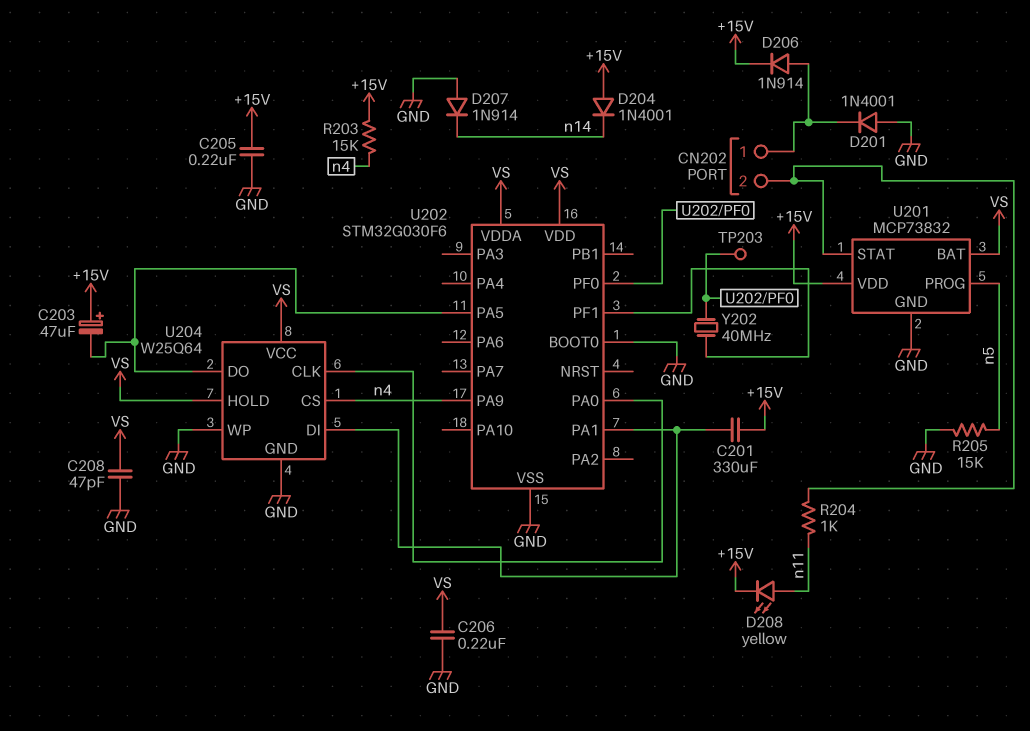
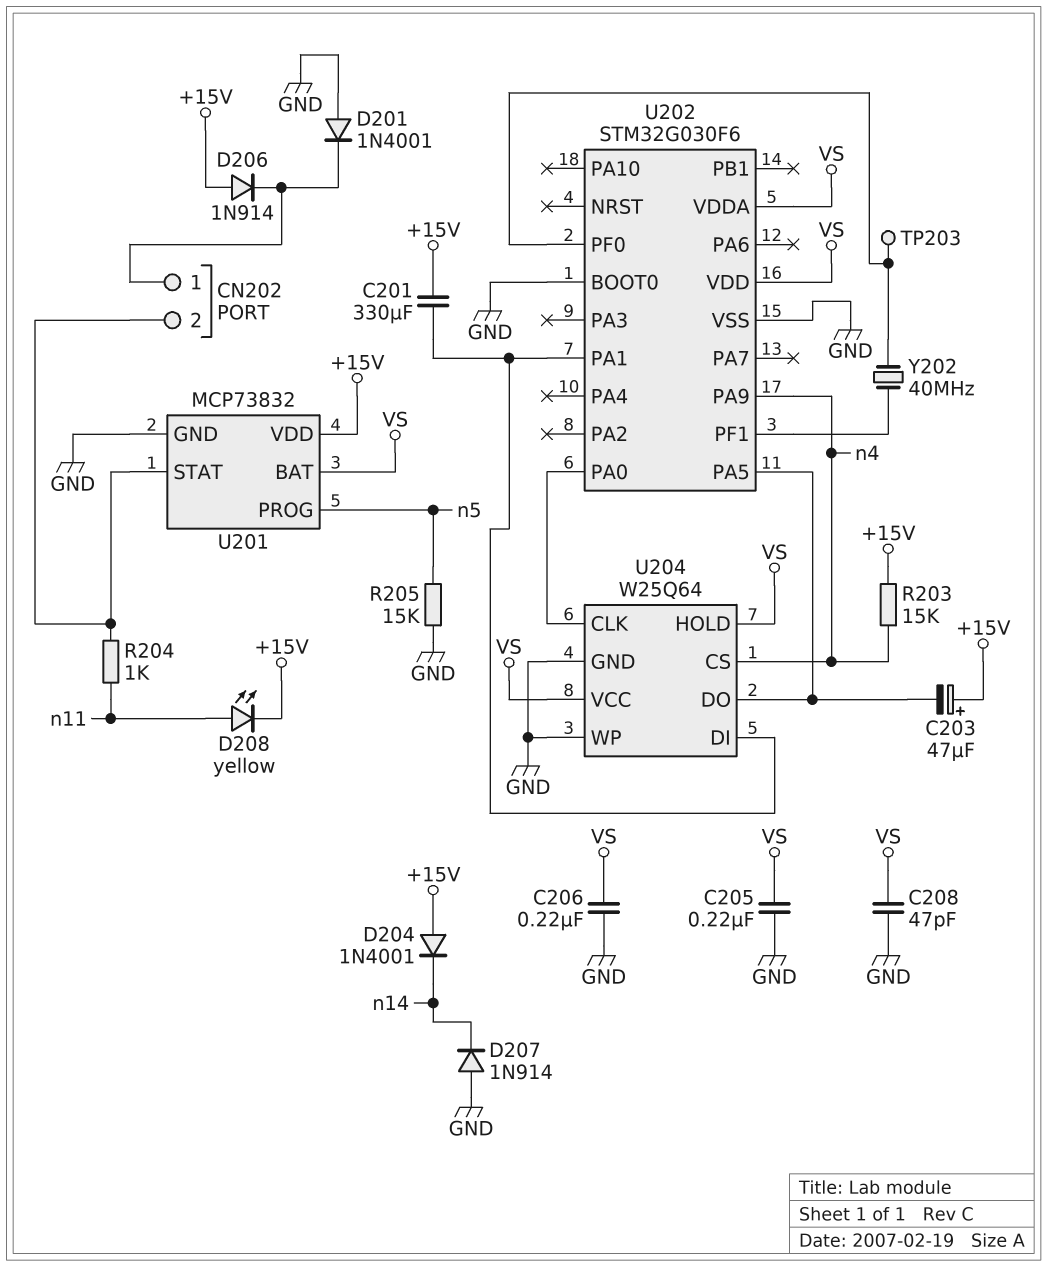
C205: 220nF (+15V, GND) -> 220nF (GND, VS)
D206: diode 1N914 (A CN202/1, K +15V) -> diode 1N914 (A +15V, K CN202/1)

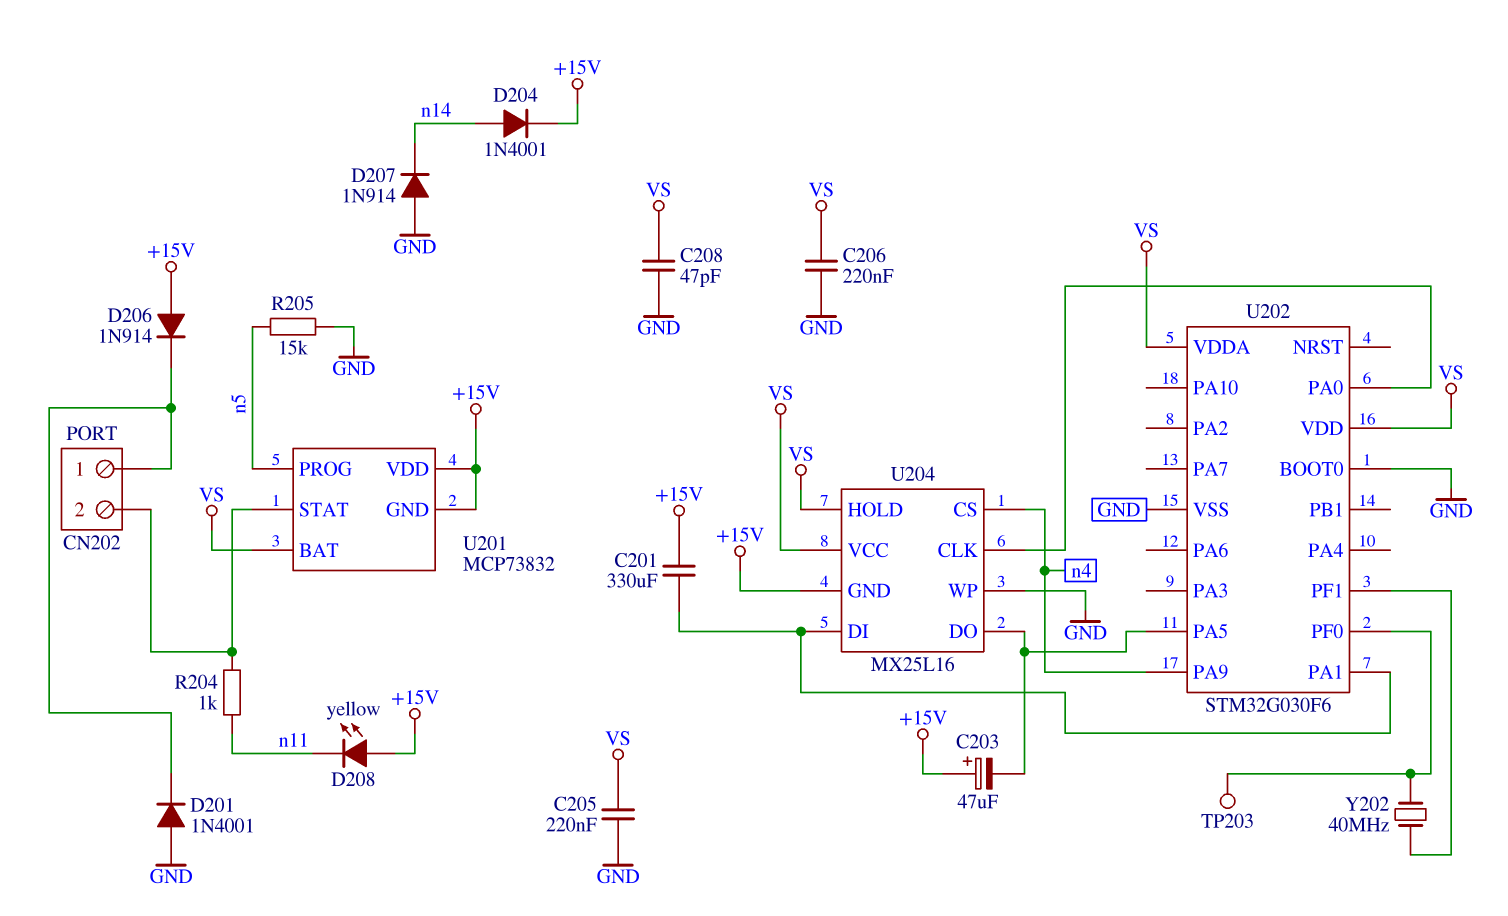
D204: diode 1N4001 (A +15V, K n14) -> diode 1N4001 (A n14, K +15V)
D208: LED yellow (A n11, K +15V) -> LED yellow (A +15V, K n11)
R203: 15k (+15V, n4) -> none
U201 pin GND: GND -> +15V
U204: W25Q64 -> MX25L16
U204 pin GND: GND -> +15V

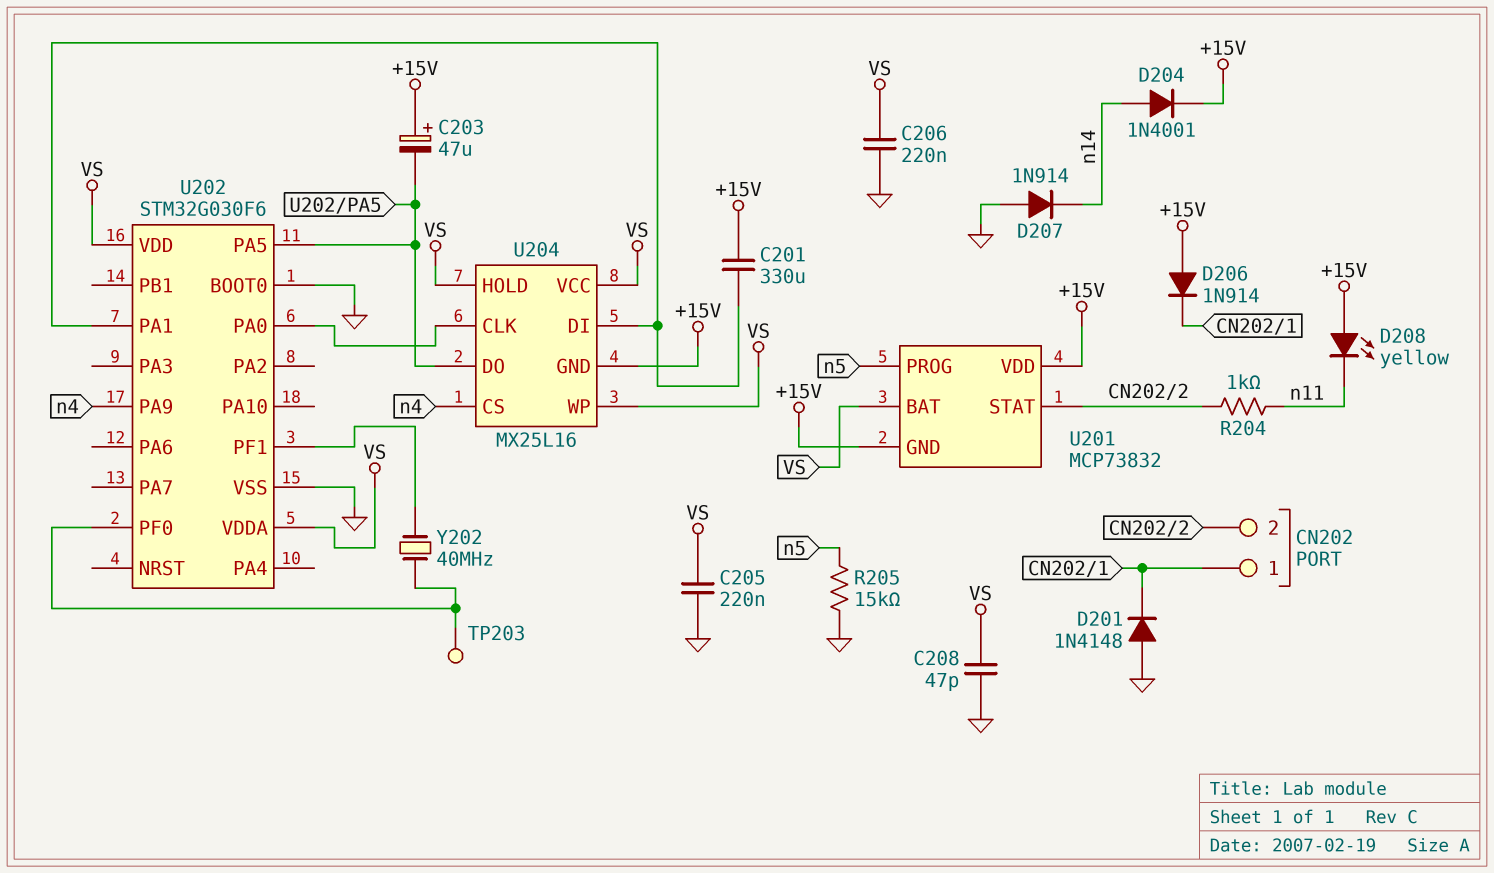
D201: diode 1N4001 (A GND, K CN202/1) -> diode 1N4148 (A GND, K CN202/1)
U204 pin WP: GND -> VS

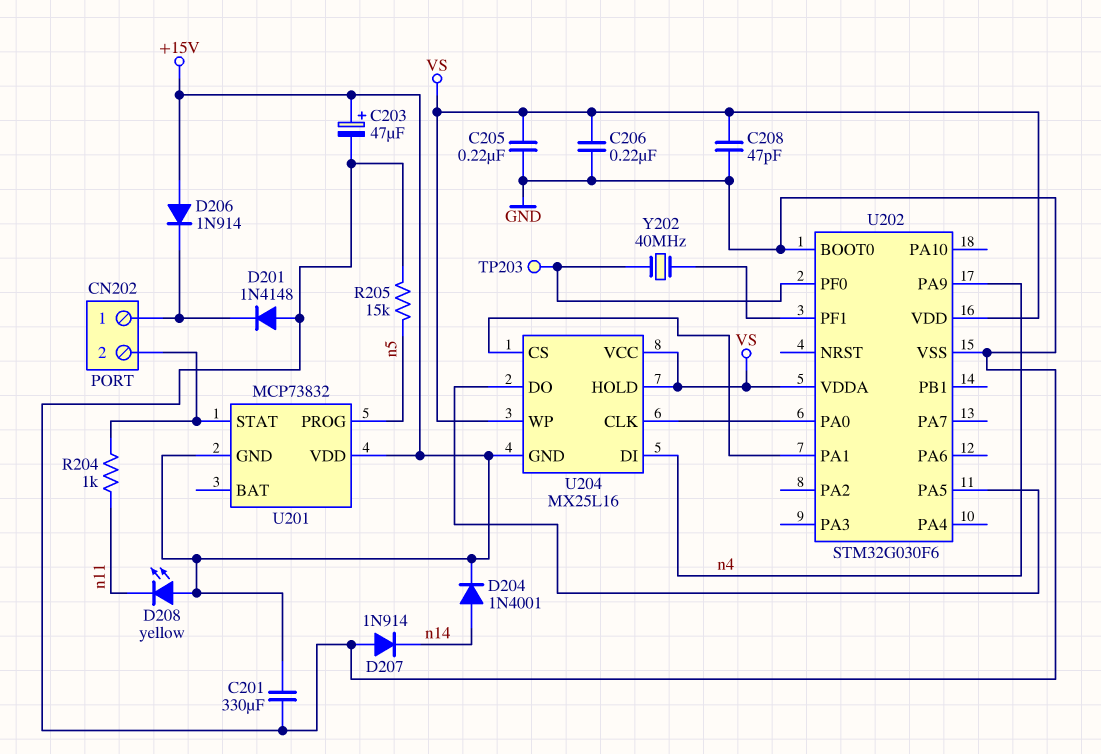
C201: 330uF (+15V, U202/PA1) -> 330uF (+15V, GND)
C203: 47uF (plus +15V, minus U202/PA5) -> 47uF (plus +15V, minus GND)
U201 pin BAT: VS -> none
U204 pin CS: n4 -> U202/PA1
U204 pin DI: U202/PA1 -> n4

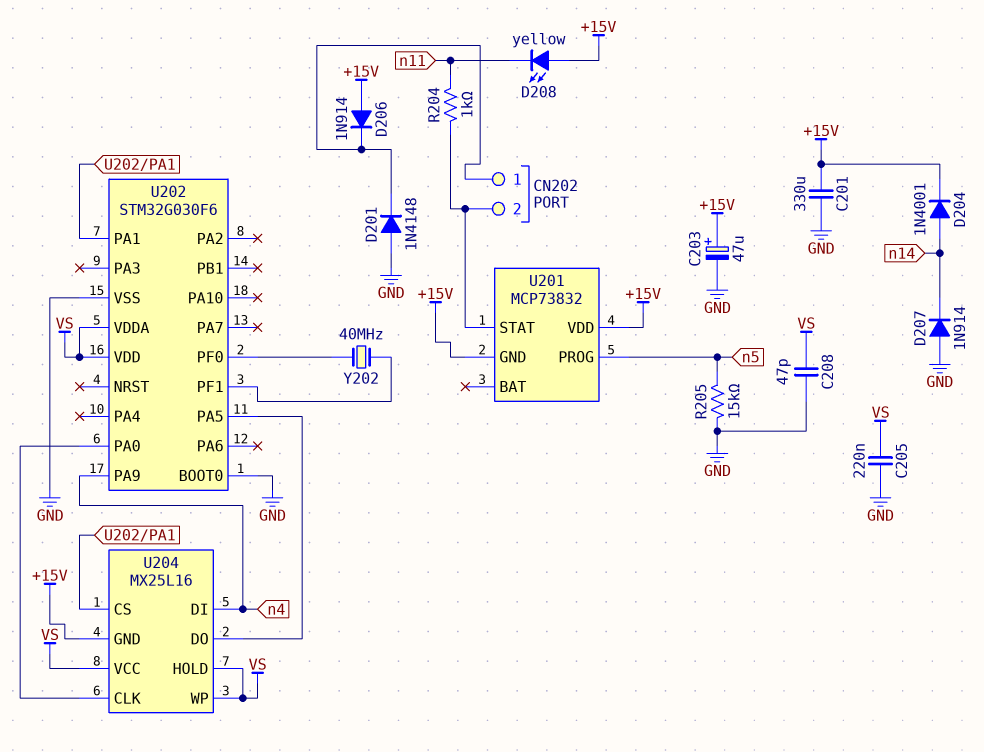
C206: 220nF (GND, VS) -> none
TP203: test point (U202/PF0) -> none

